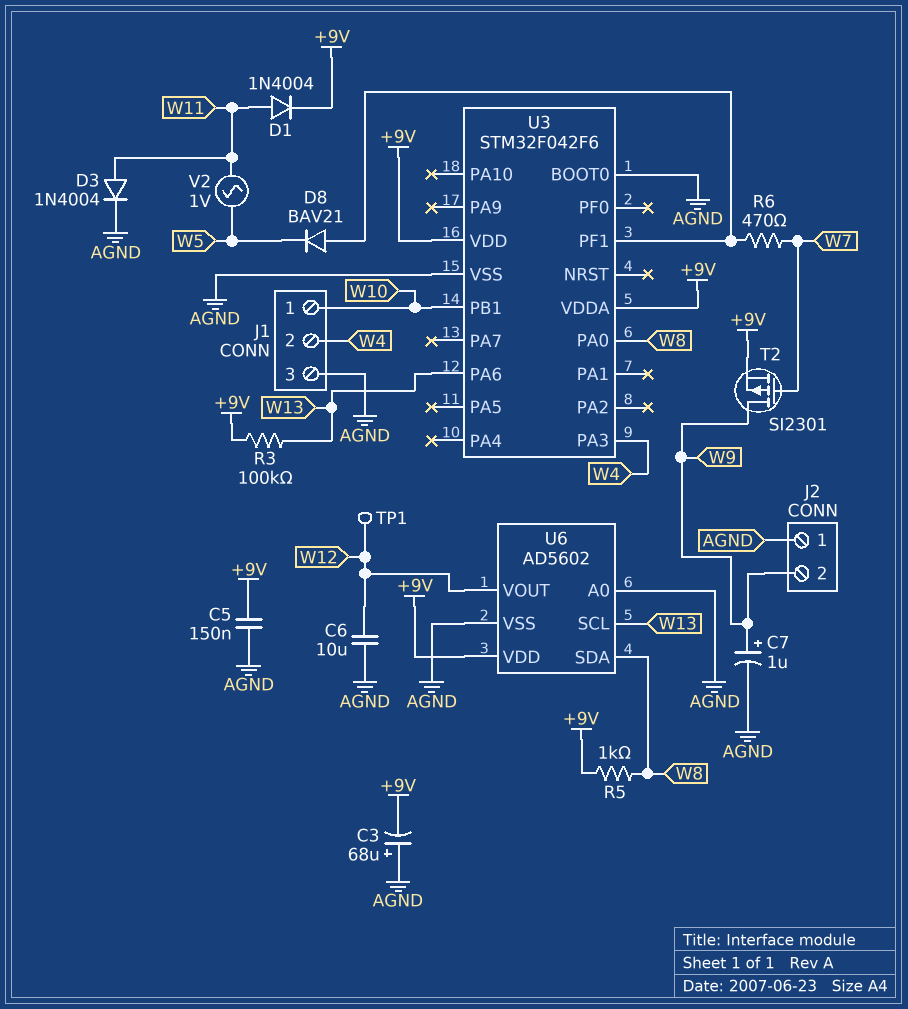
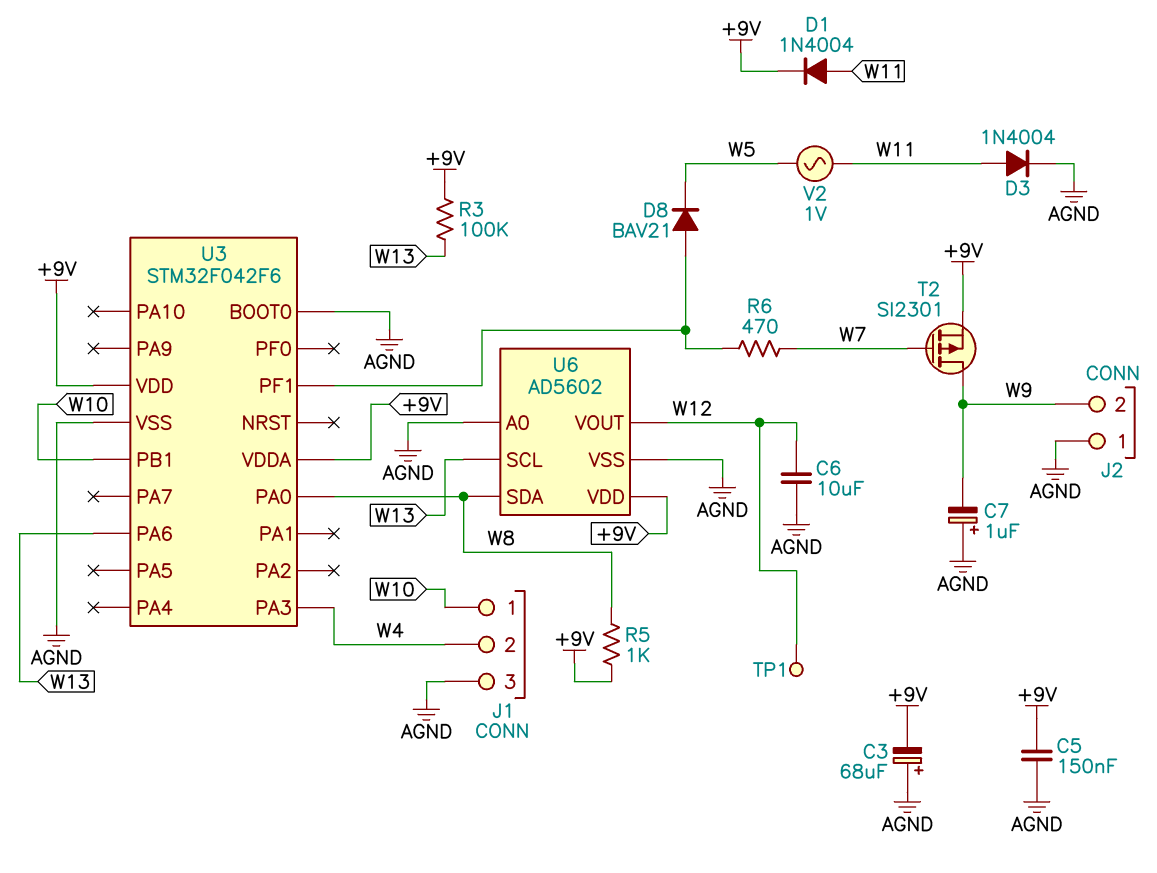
C7: 1uF (plus W9, minus AGND) -> 1uF (plus AGND, minus W9)

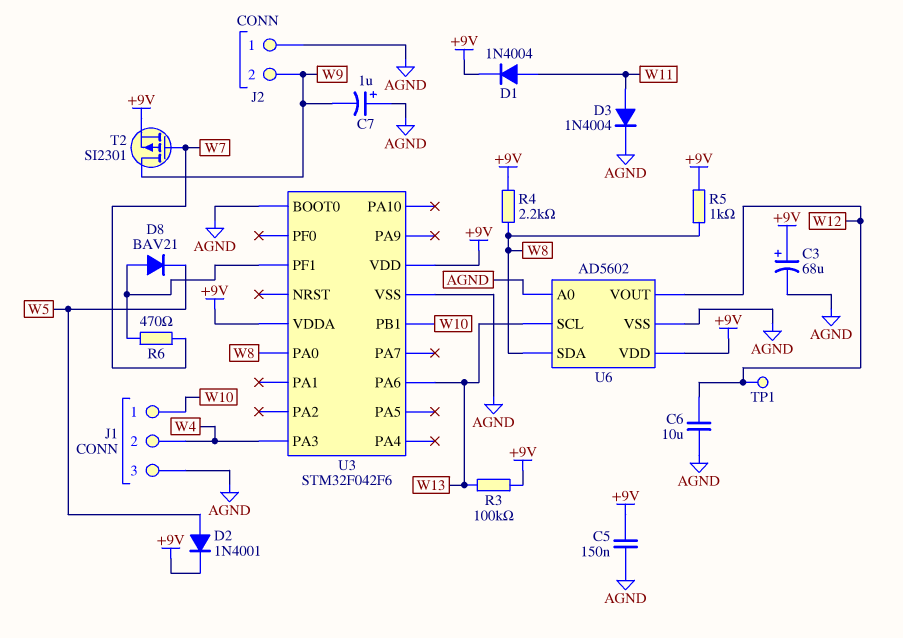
C3: 68uF (plus AGND, minus +9V) -> 68uF (plus +9V, minus AGND)
D2: none -> diode 1N4001 (A W5, K +9V)
R4: none -> 2.2k (+9V, W8)
V2: AC 1V (W5, W11) -> none

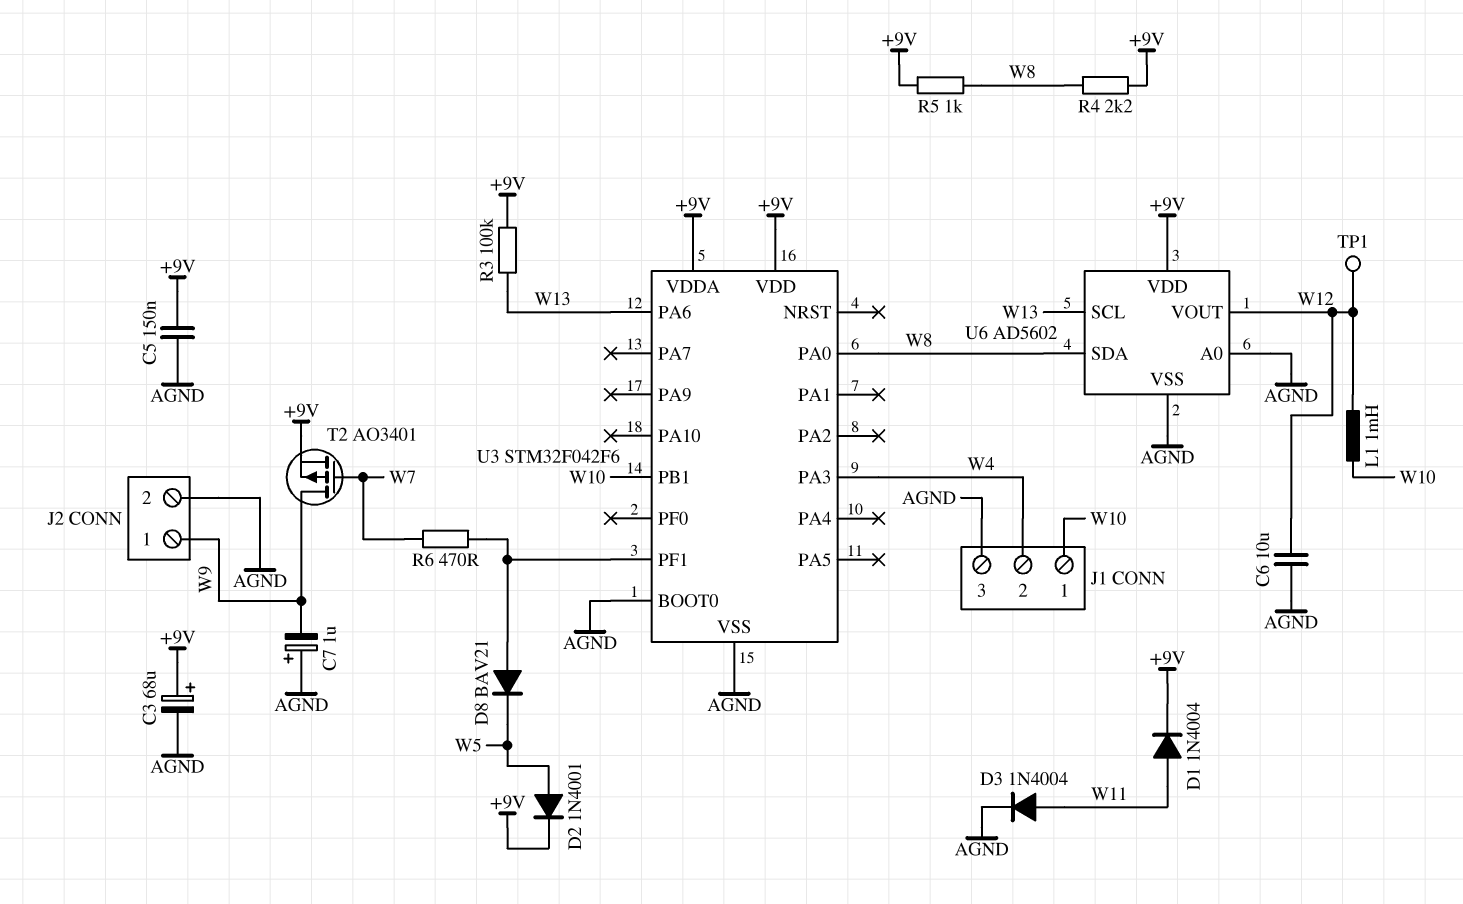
J2 pin 1: AGND -> W9
J2 pin 2: W9 -> AGND
L1: none -> 1mH (W10, W12)
T2: PMOS SI2301 (G W7, D W9, S +9V) -> PMOS AO3401 (G W7, D W9, S +9V)

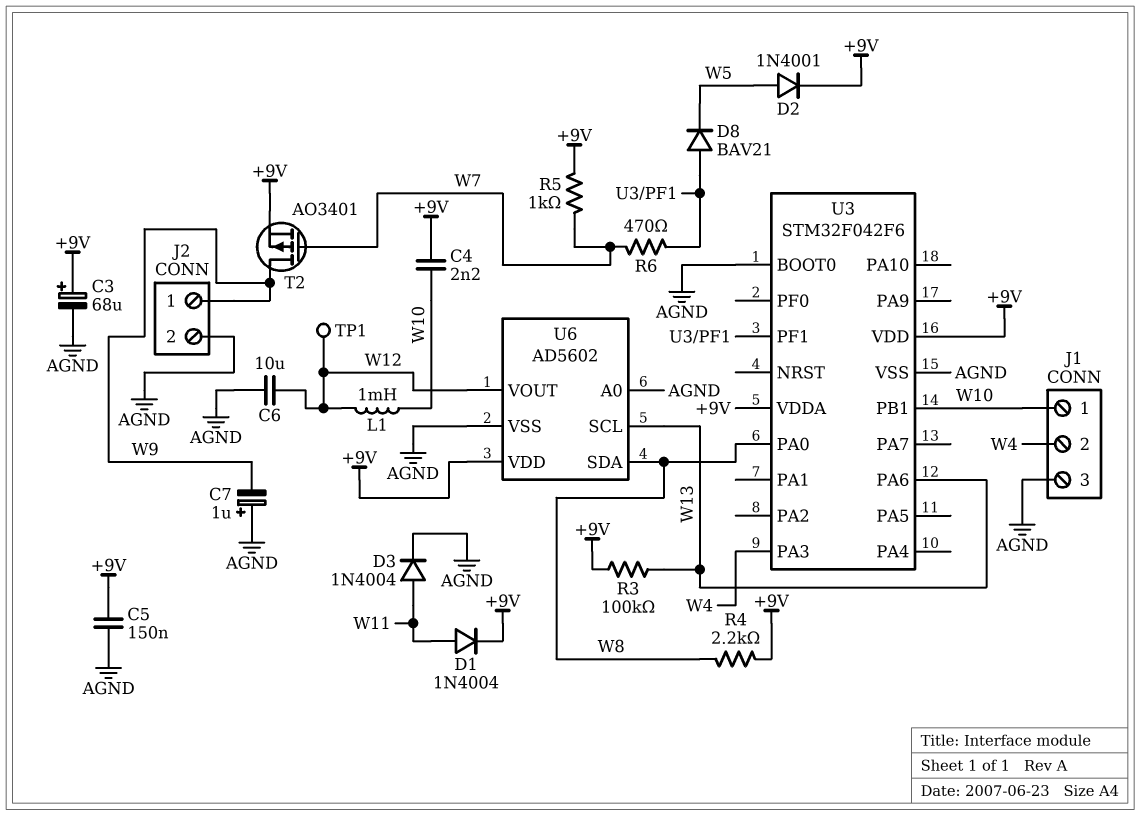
C4: none -> 2.2nF (+9V, W10)
R5: 1k (+9V, W8) -> 1k (+9V, W7)

